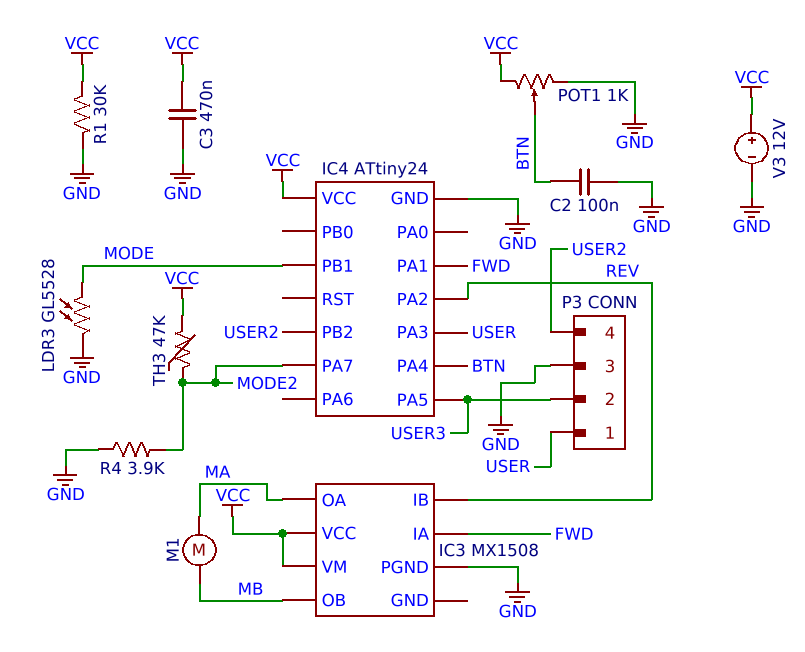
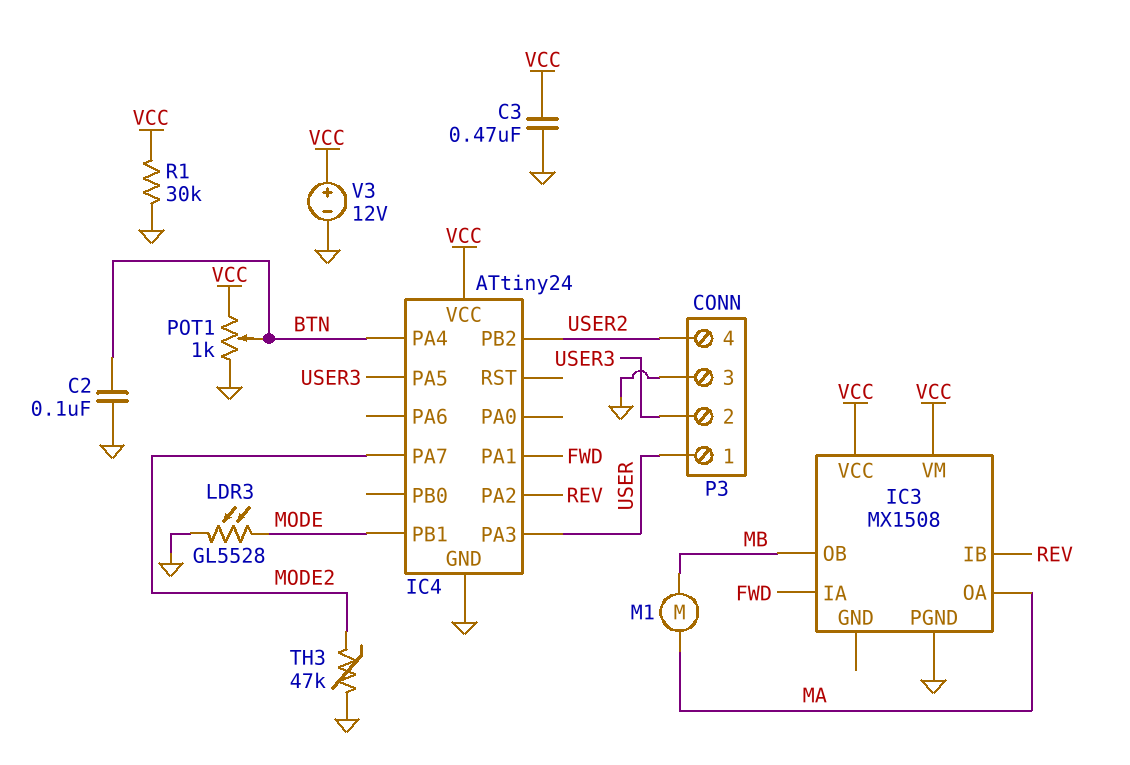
R4: 3.9k (GND, MODE2) -> none
TH3: 47k (MODE2, VCC) -> 47k (GND, MODE2)

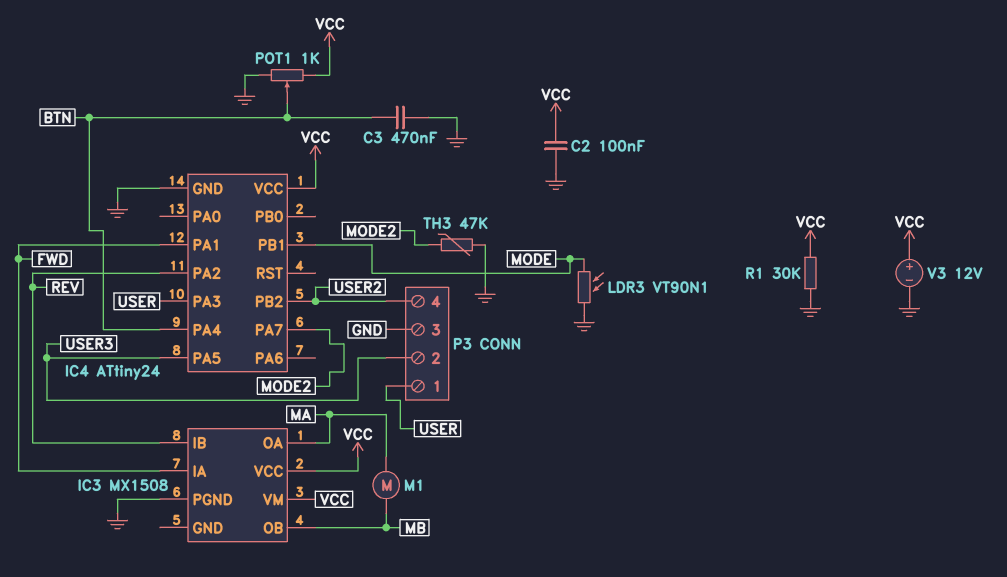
C2: 100nF (BTN, GND) -> 100nF (GND, VCC)
C3: 470nF (GND, VCC) -> 470nF (BTN, GND)
LDR3: GL5528 (GND, MODE) -> VT90N1 (GND, MODE)

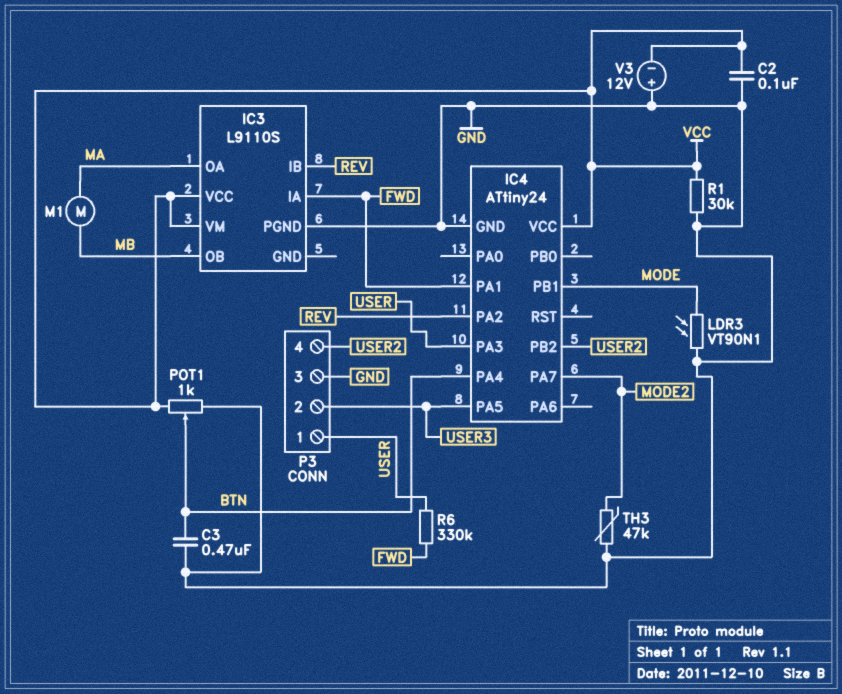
IC3: MX1508 -> L9110S
R6: none -> 330k (FWD, USER)
V3: 12V (plus VCC, minus GND) -> 12V (plus GND, minus VCC)

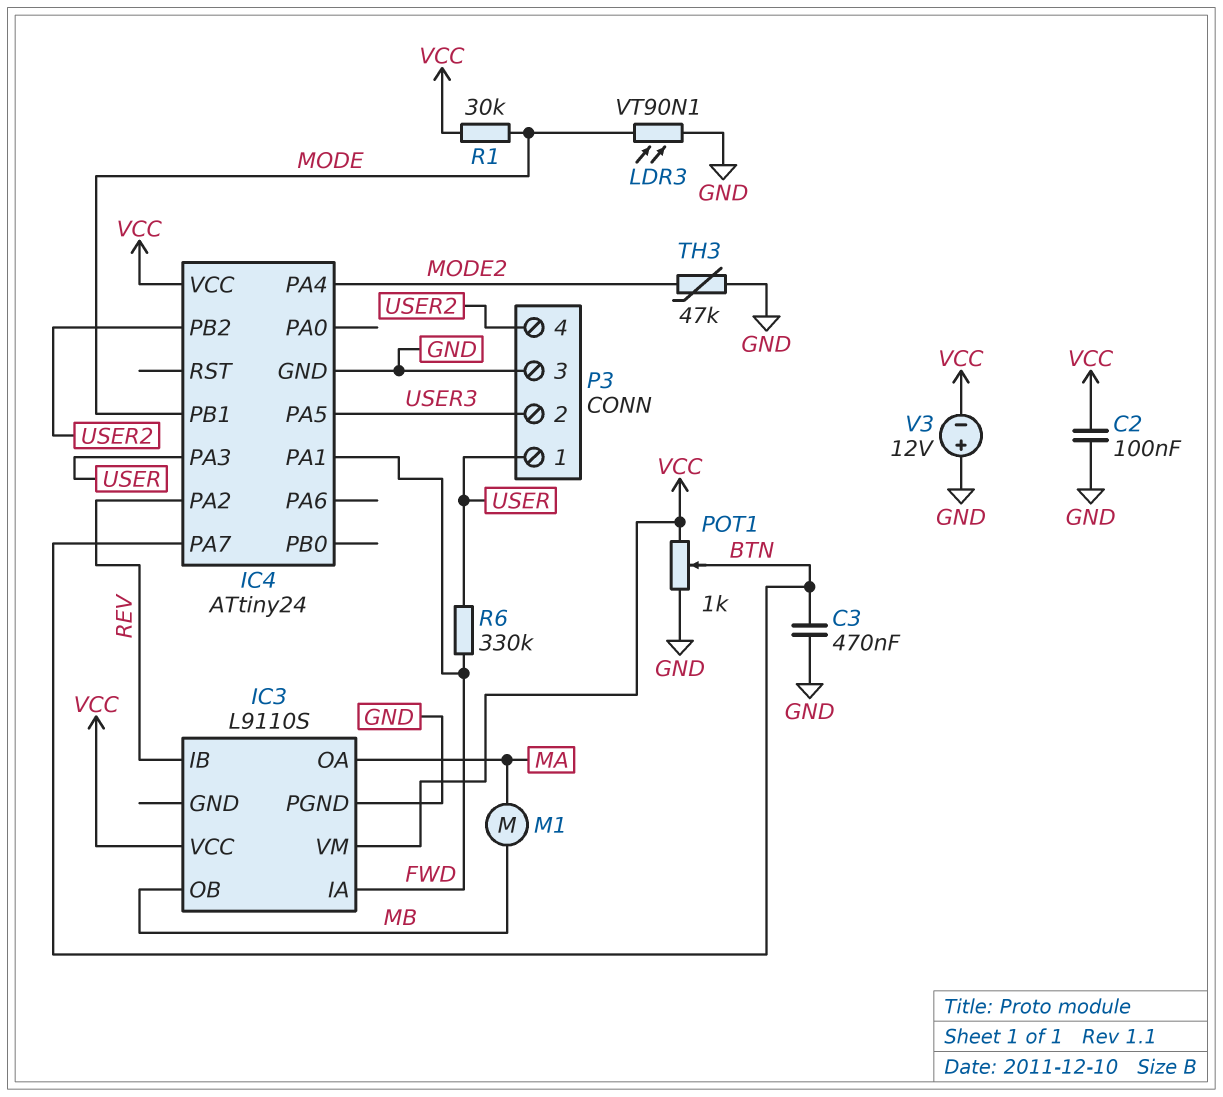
IC4 pin PA4: BTN -> MODE2
IC4 pin PA7: MODE2 -> BTN
R1: 30k (GND, VCC) -> 30k (MODE, VCC)

